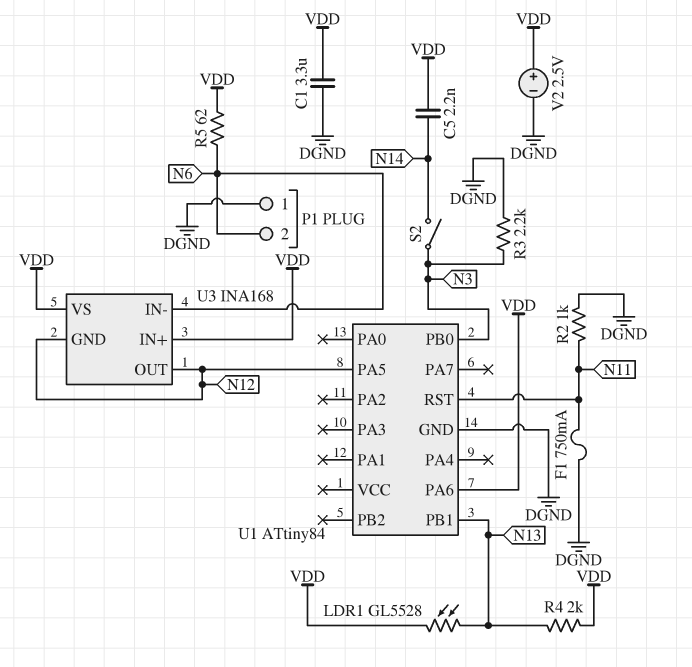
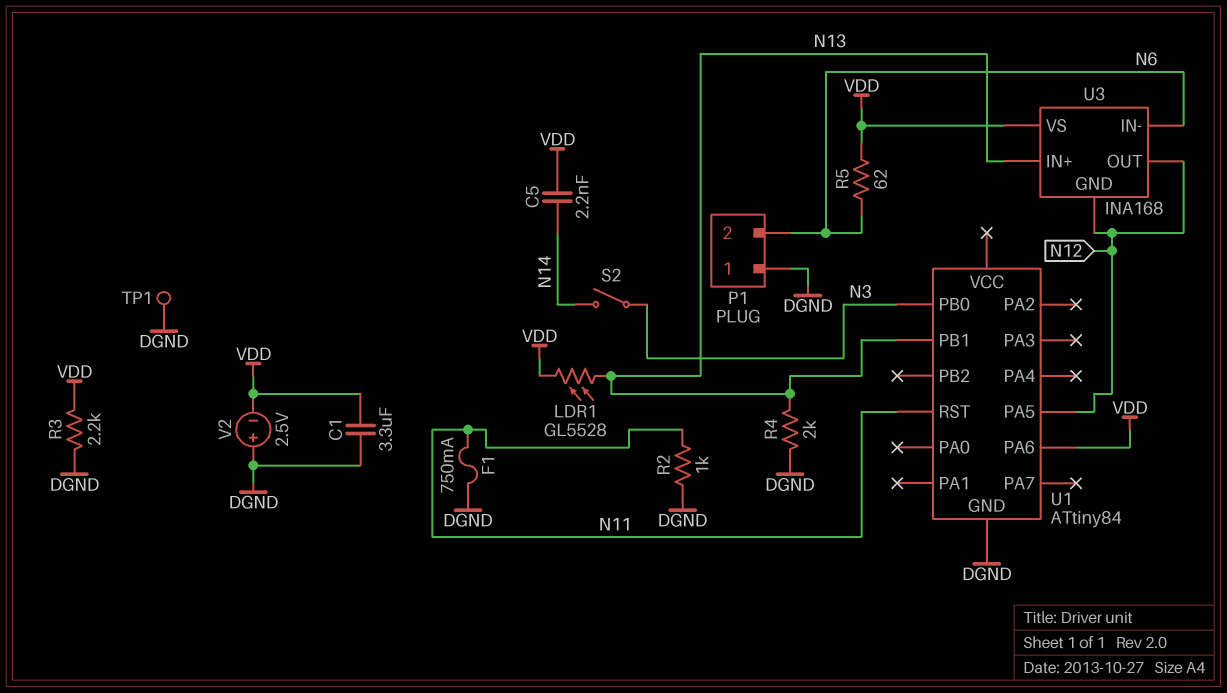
R3: 2.2k (DGND, N3) -> 2.2k (DGND, VDD)
R4: 2k (N13, VDD) -> 2k (DGND, N13)
TP1: none -> test point (DGND)
U3 pin IN+: VDD -> N13
V2: 2.5V (plus VDD, minus DGND) -> 2.5V (plus DGND, minus VDD)

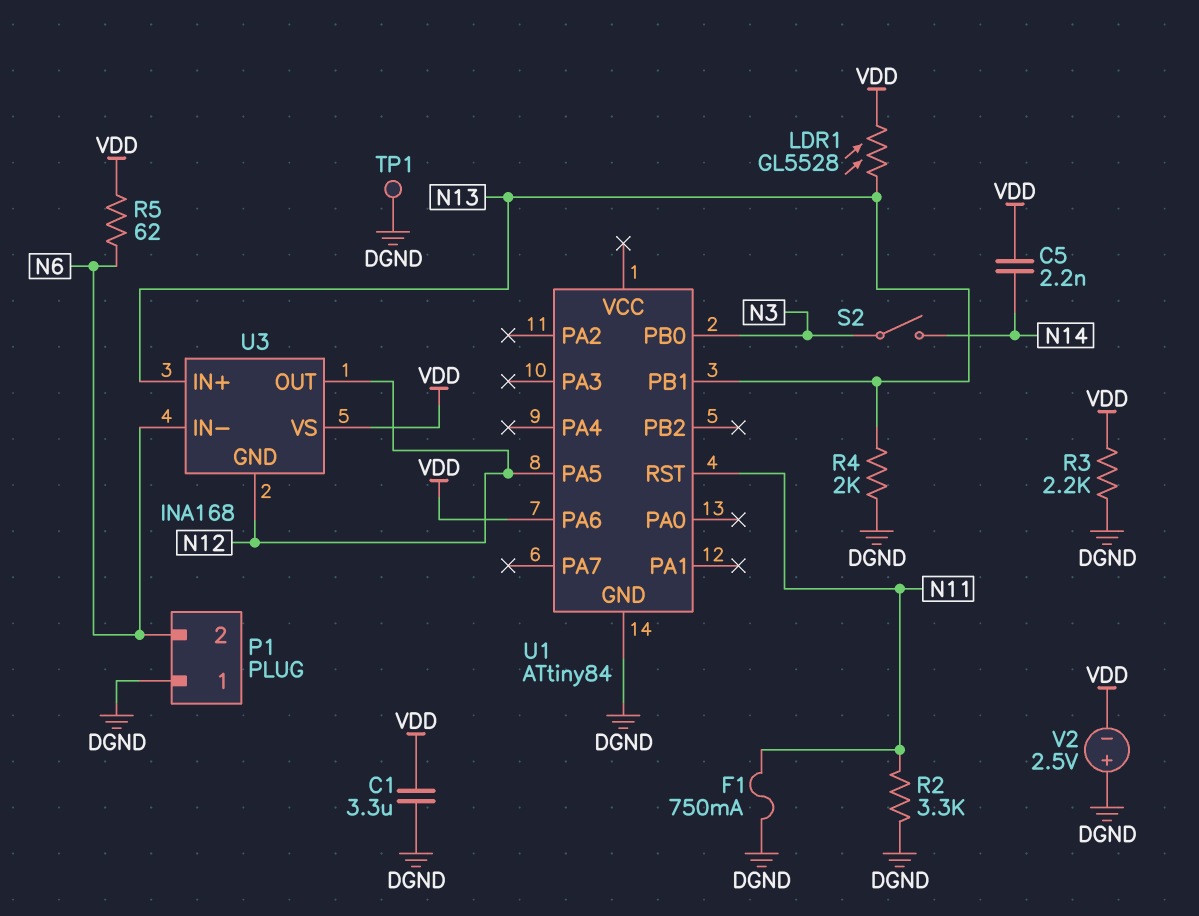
R2: 1k (DGND, N11) -> 3.3k (DGND, N11)

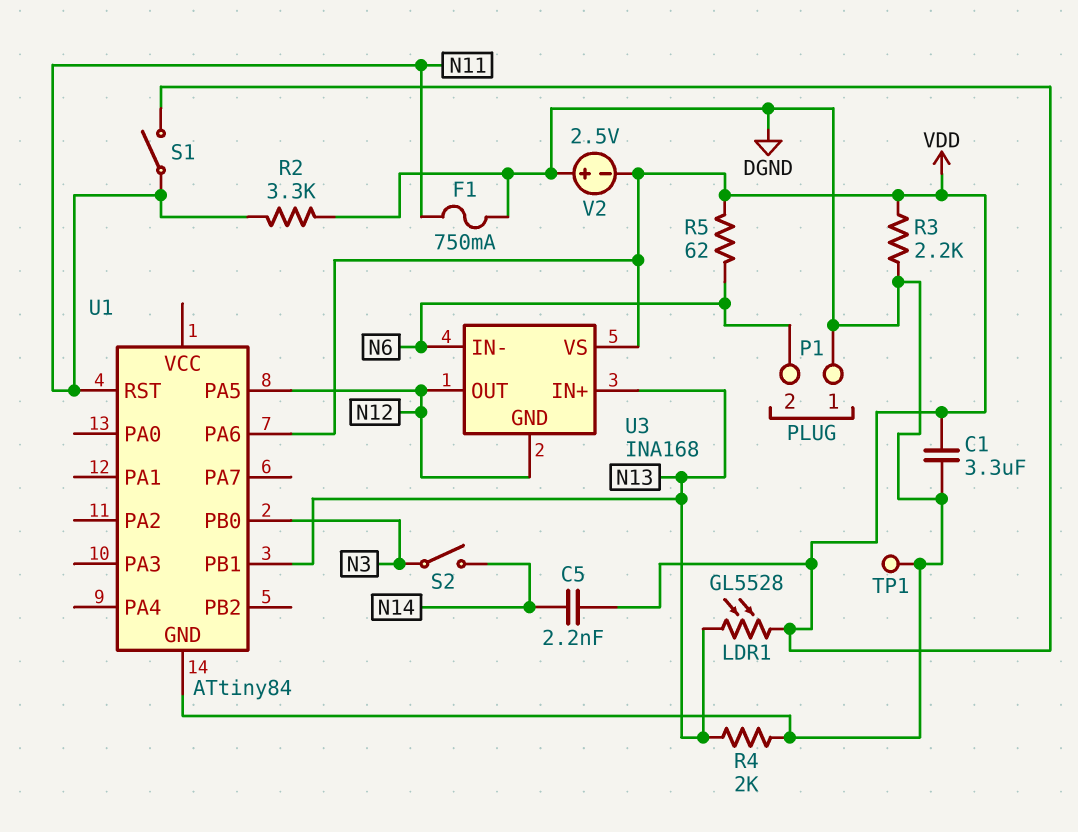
S1: none -> switch (N11, VDD)

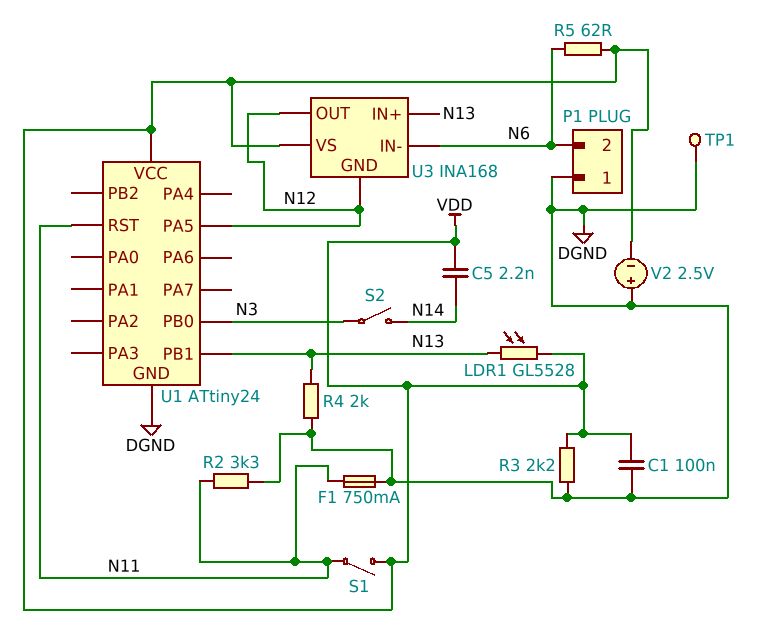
C1: 3.3uF (DGND, VDD) -> 100nF (DGND, VDD)
U1: ATtiny84 -> ATtiny24
U1 pin PA6: VDD -> none
U1 pin VCC: none -> VDD

